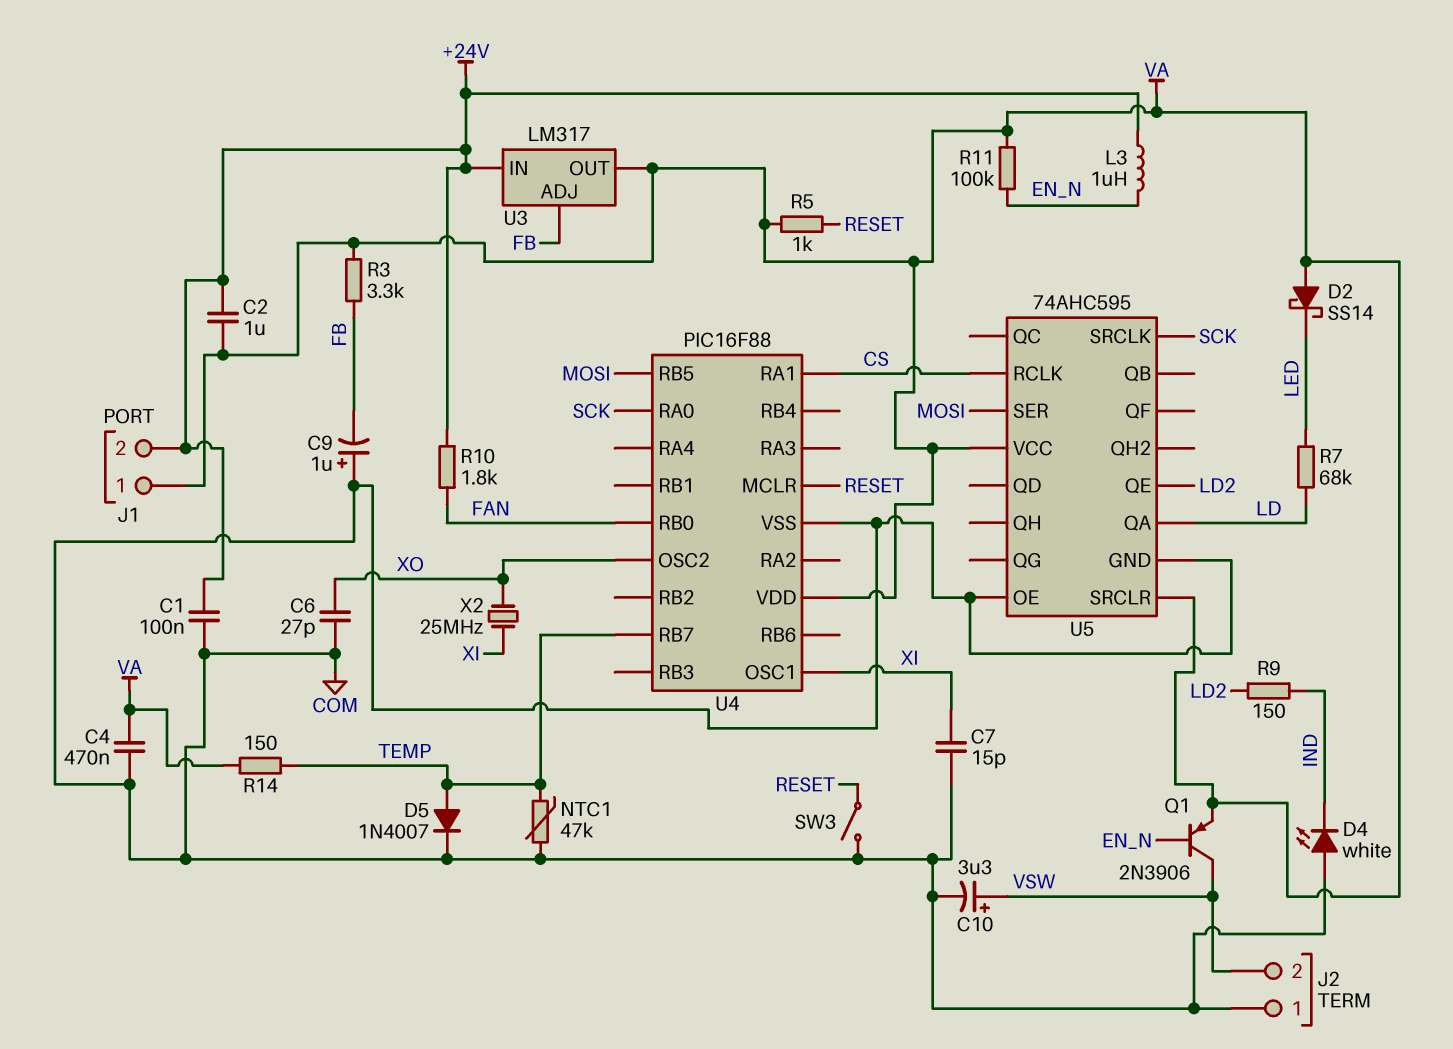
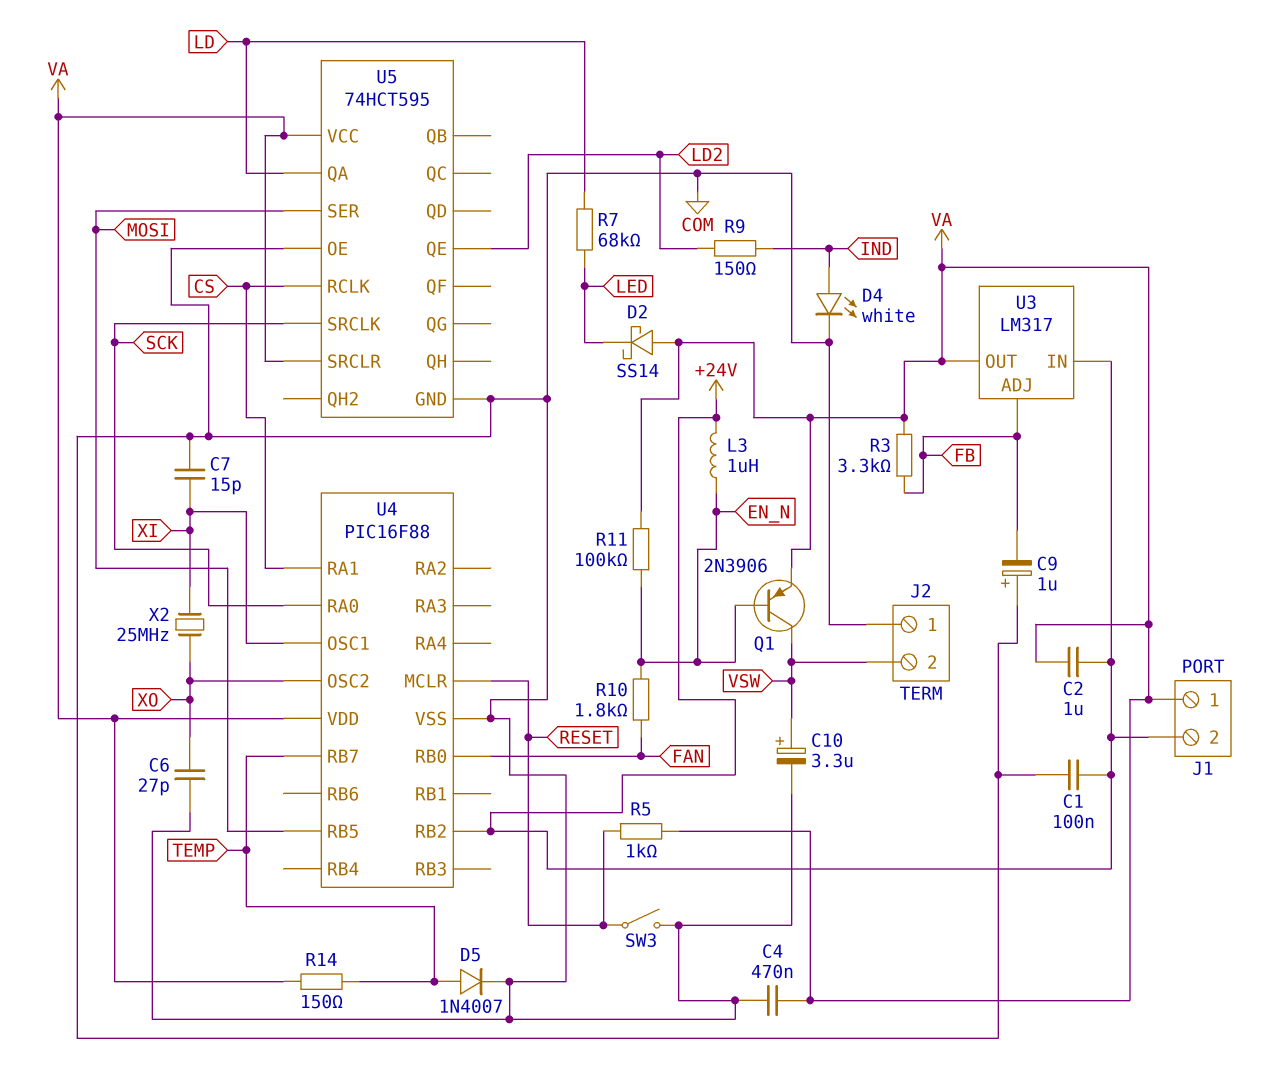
D4: LED white (A COM, K IND) -> LED white (A IND, K COM)
NTC1: 47k (COM, TEMP) -> none
R10: 1.8k (+24V, FAN) -> 1.8k (EN_N, FAN)
U4 pin RB2: none -> +24V
U5: 74AHC595 -> 74HCT595

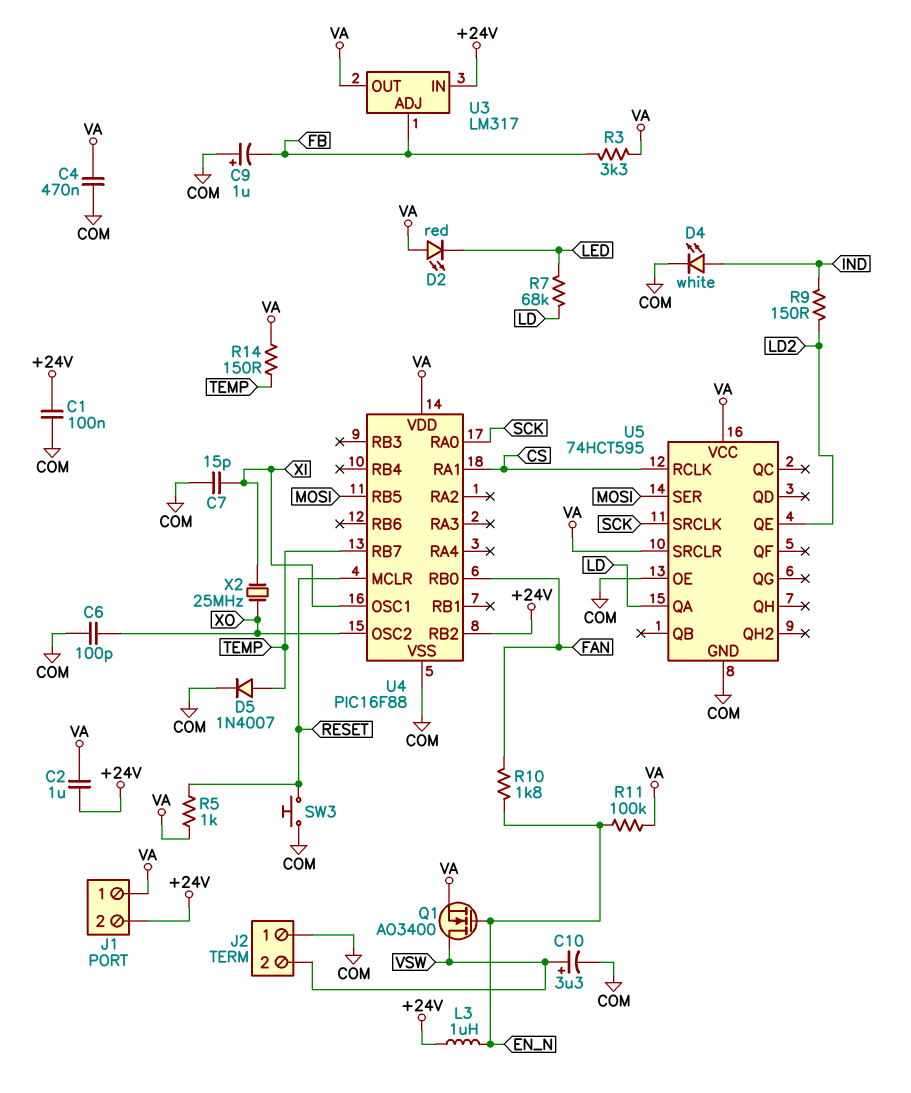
C6: 27pF (COM, XO) -> 100pF (COM, XO)
D2: schottky SS14 (A VA, K LED) -> LED red (A VA, K LED)
Q1: PNP 2N3906 (B EN_N, C VSW, E VA) -> NMOS AO3400 (G EN_N, D VSW, S VA)
SW3: switch (COM, RESET) -> button (COM, RESET)

